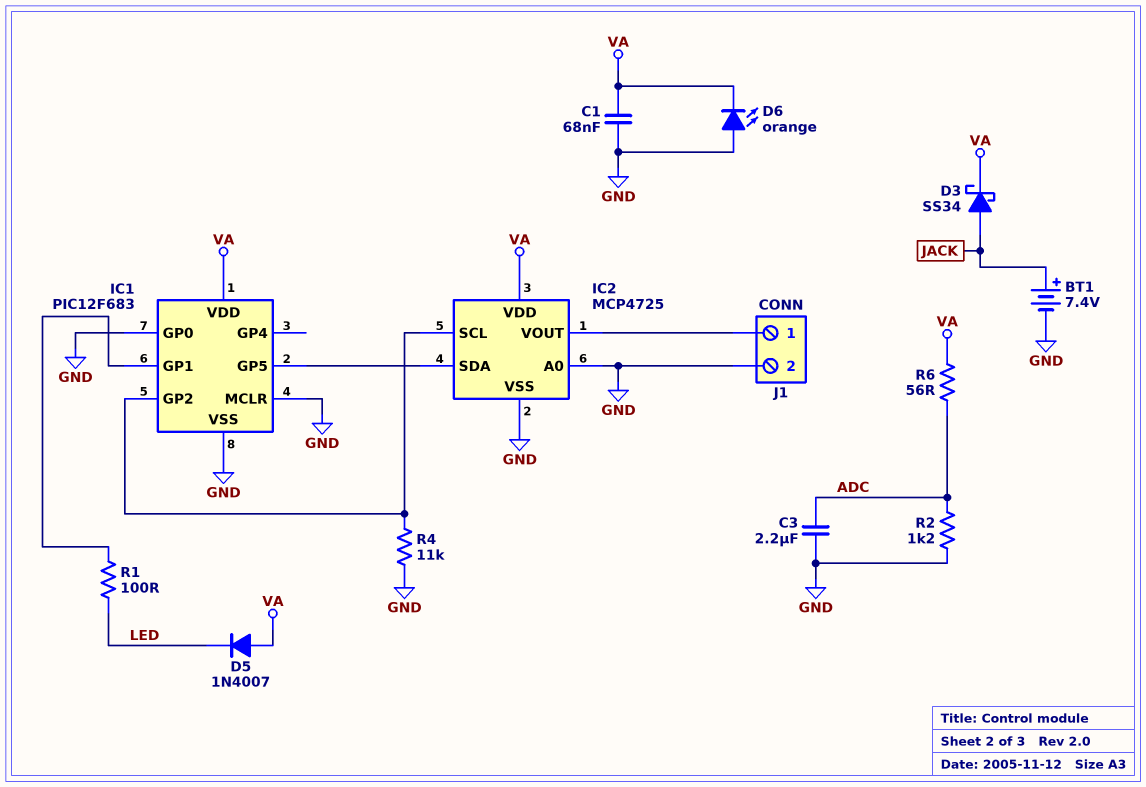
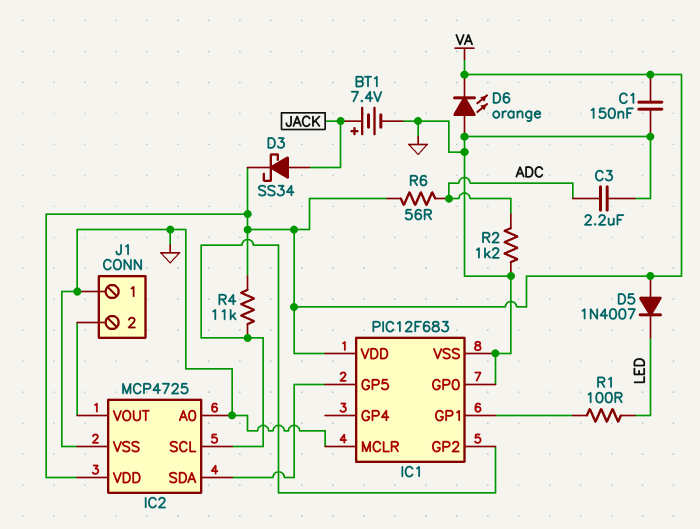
C1: 68nF (GND, VA) -> 150nF (GND, VA)
J1 pin 1: IC2/VOUT -> GND
J1 pin 2: GND -> IC2/VOUT
R4: 11k (GND, IC1/GP2) -> 11k (IC1/GP2, VA)

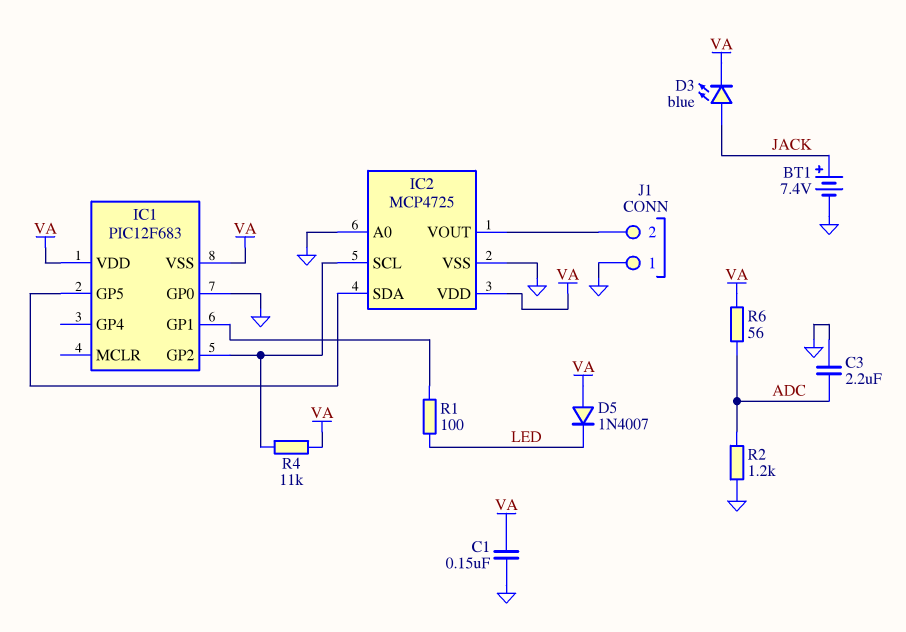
D3: schottky SS34 (A JACK, K VA) -> LED blue (A JACK, K VA)
D6: LED orange (A GND, K VA) -> none
IC1 pin MCLR: GND -> none
IC1 pin VSS: GND -> VA

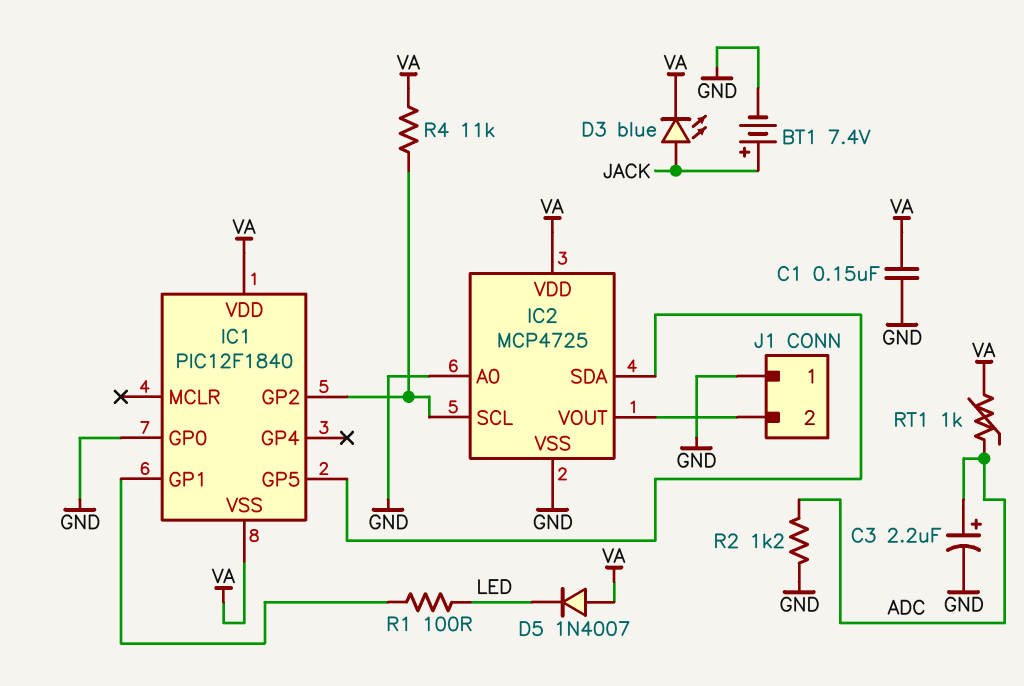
C3: 2.2uF (ADC, GND) -> 2.2uF (plus ADC, minus GND)
IC1: PIC12F683 -> PIC12F1840
R6: 56 (ADC, VA) -> none
RT1: none -> 1k (ADC, VA)

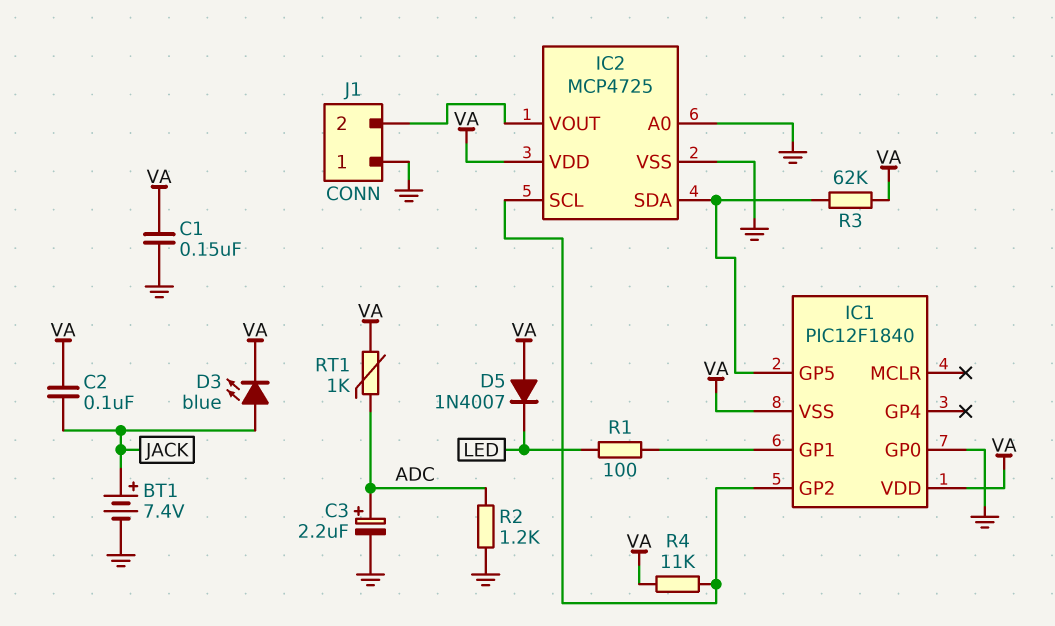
C2: none -> 100nF (JACK, VA)
R3: none -> 62k (IC1/GP5, VA)

